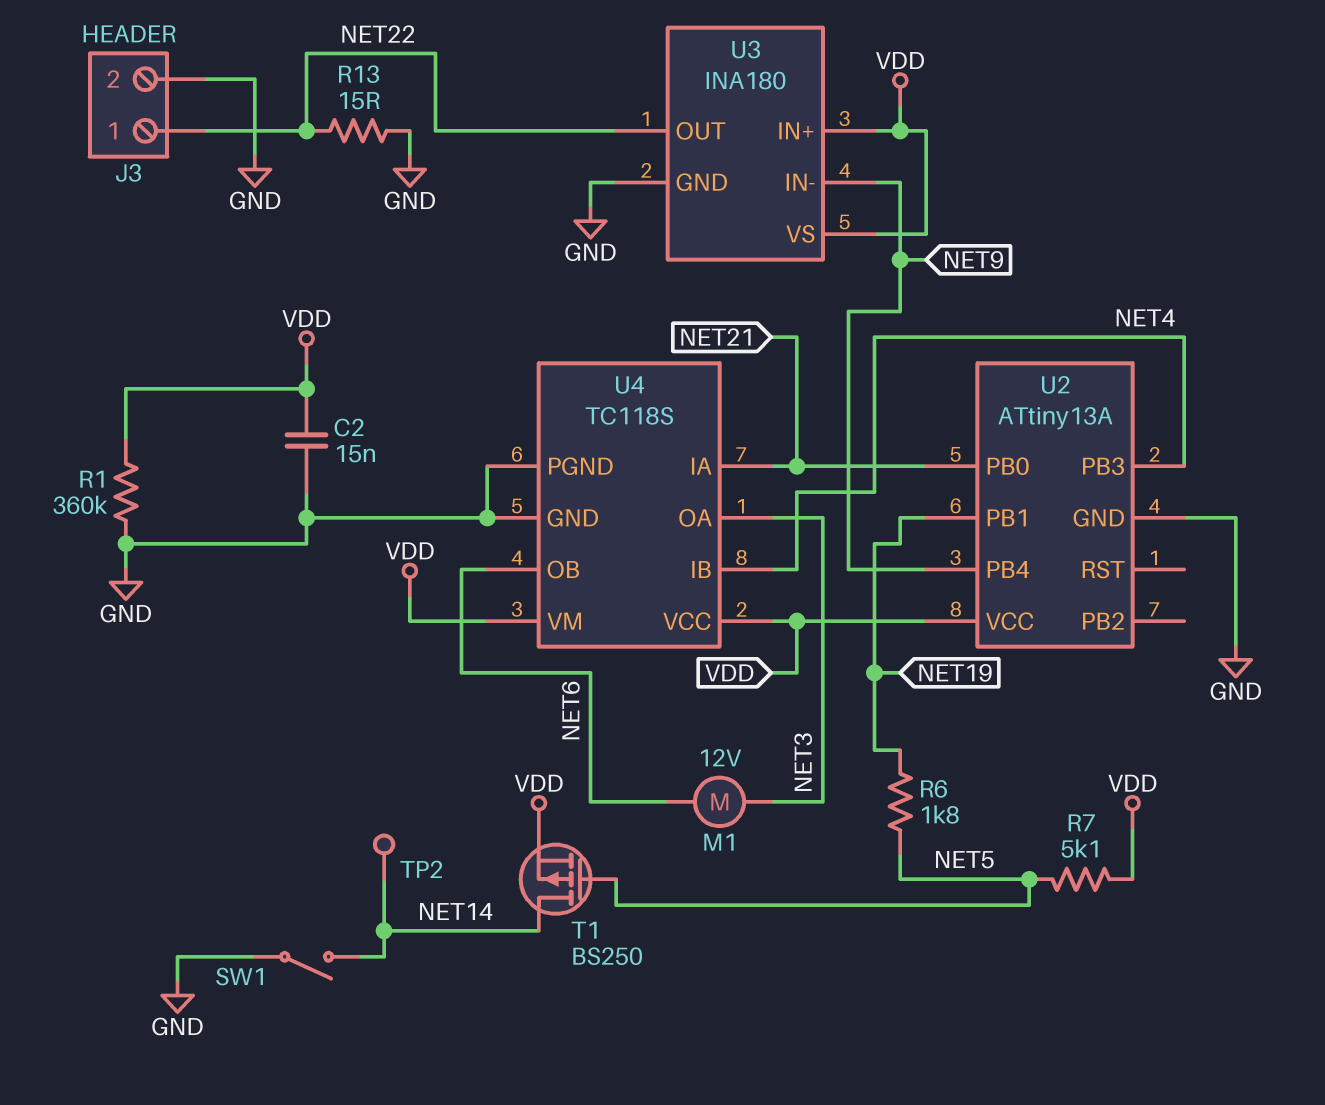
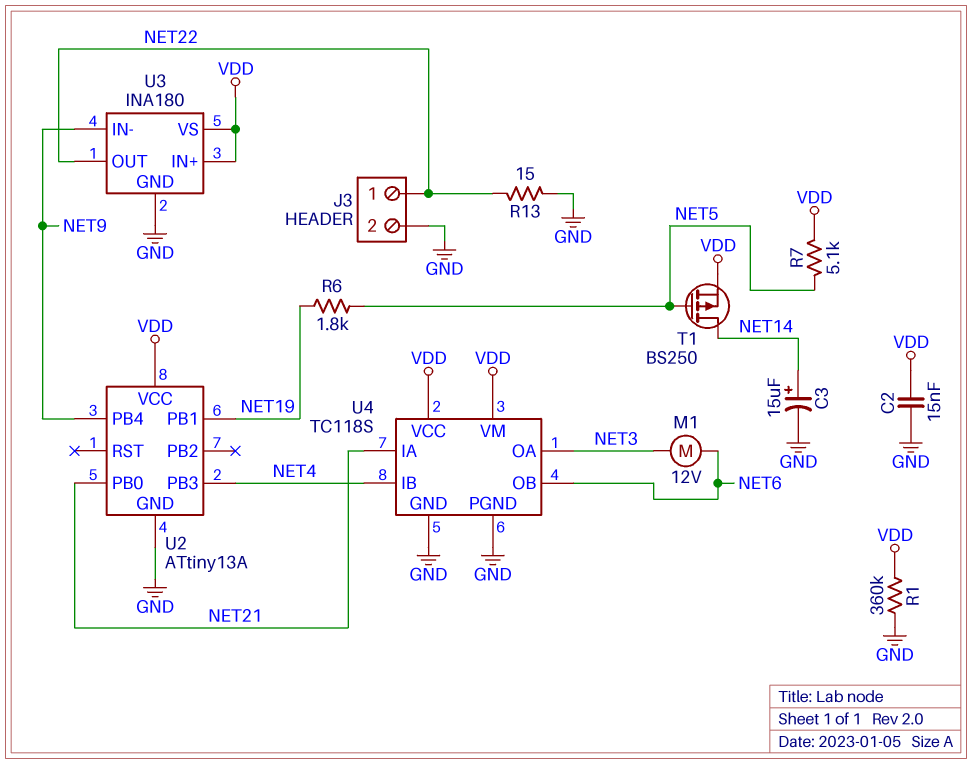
C3: none -> 15uF (plus NET14, minus GND)
SW1: switch (GND, NET14) -> none
TP2: test point (NET14) -> none

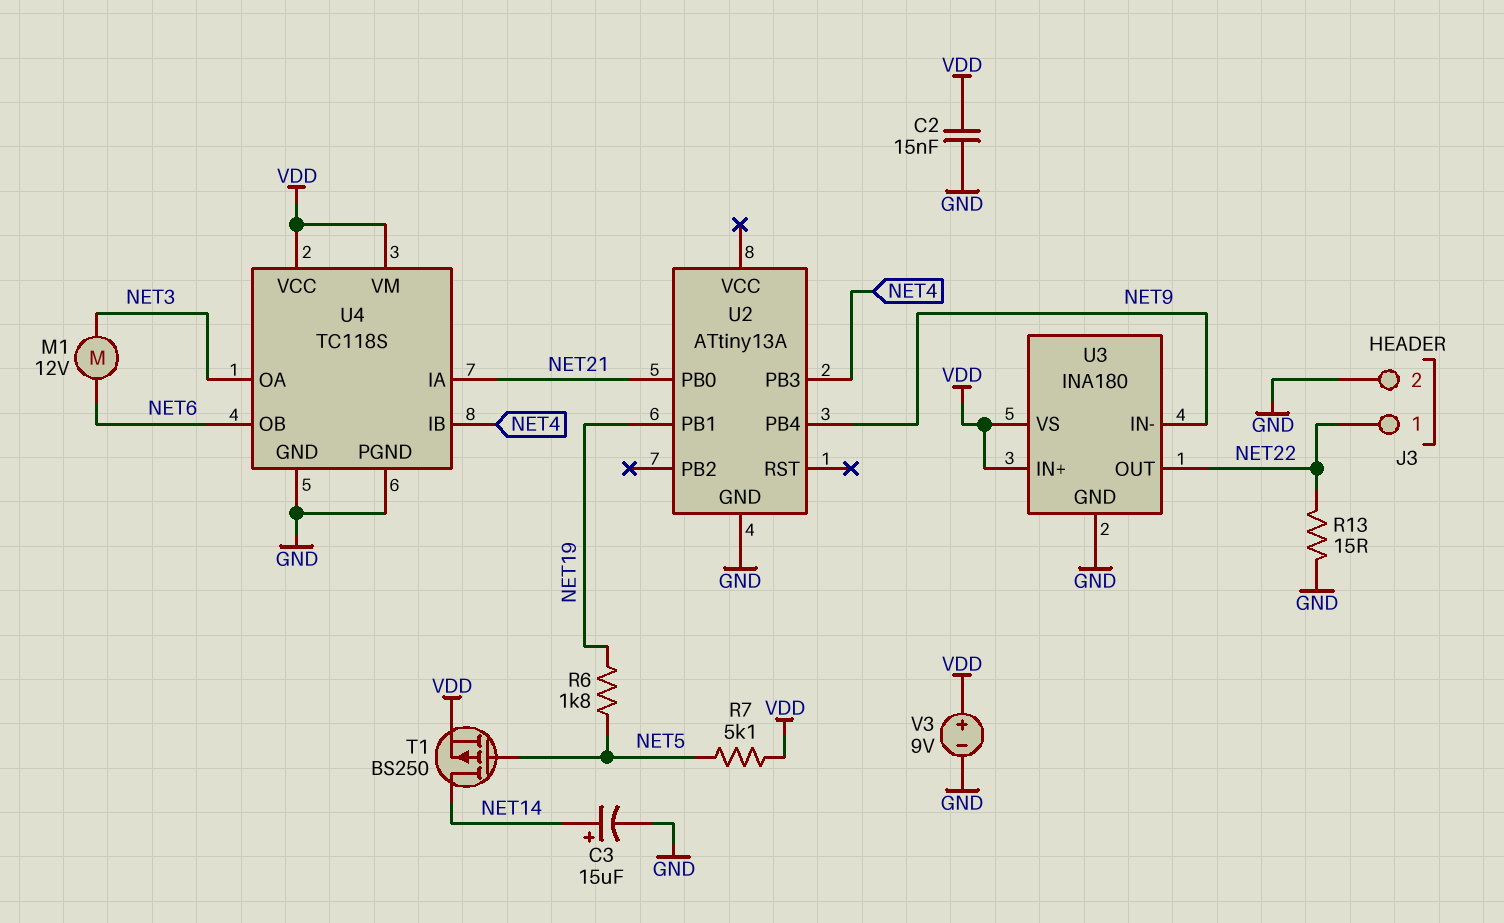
R1: 360k (GND, VDD) -> none
U2 pin VCC: VDD -> none
V3: none -> 9V (plus VDD, minus GND)

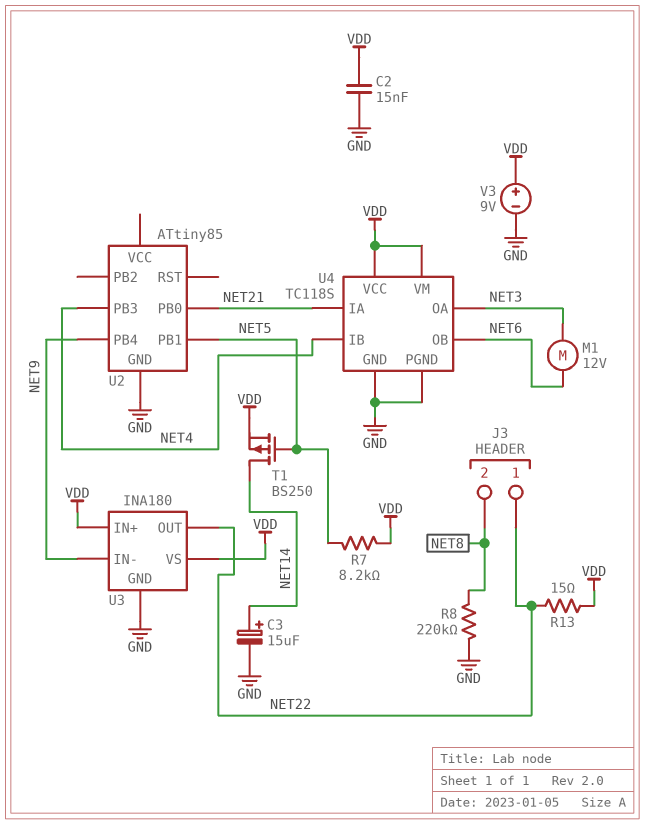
J3 pin 2: GND -> NET8
R6: 1.8k (NET5, NET19) -> none
R7: 5.1k (NET5, VDD) -> 8.2k (NET5, VDD)
R8: none -> 220k (GND, NET8)
R13: 15 (GND, NET22) -> 15 (NET22, VDD)
U2: ATtiny13A -> ATtiny85
U2 pin PB1: NET19 -> NET5

